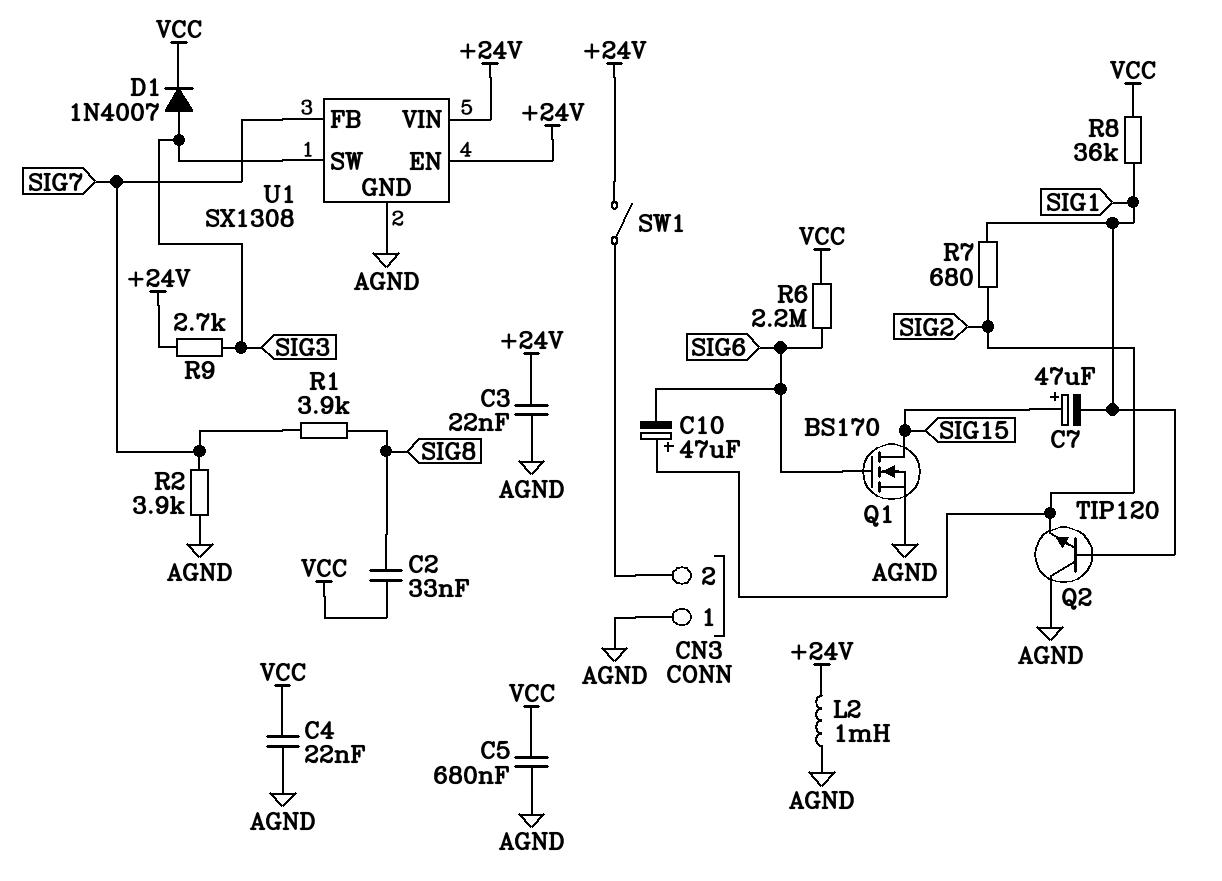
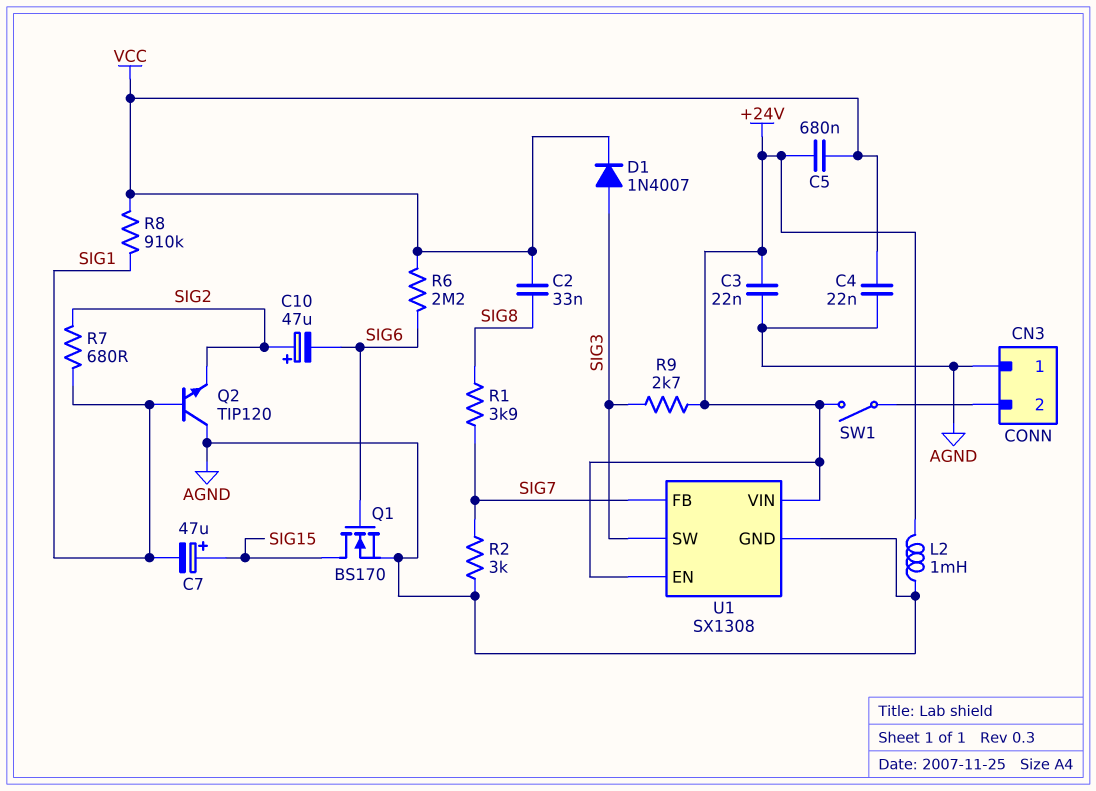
C5: 680nF (AGND, VCC) -> 680nF (+24V, VCC)
R2: 3.9k (AGND, SIG7) -> 3k (AGND, SIG7)
R8: 36k (SIG1, VCC) -> 910k (SIG1, VCC)

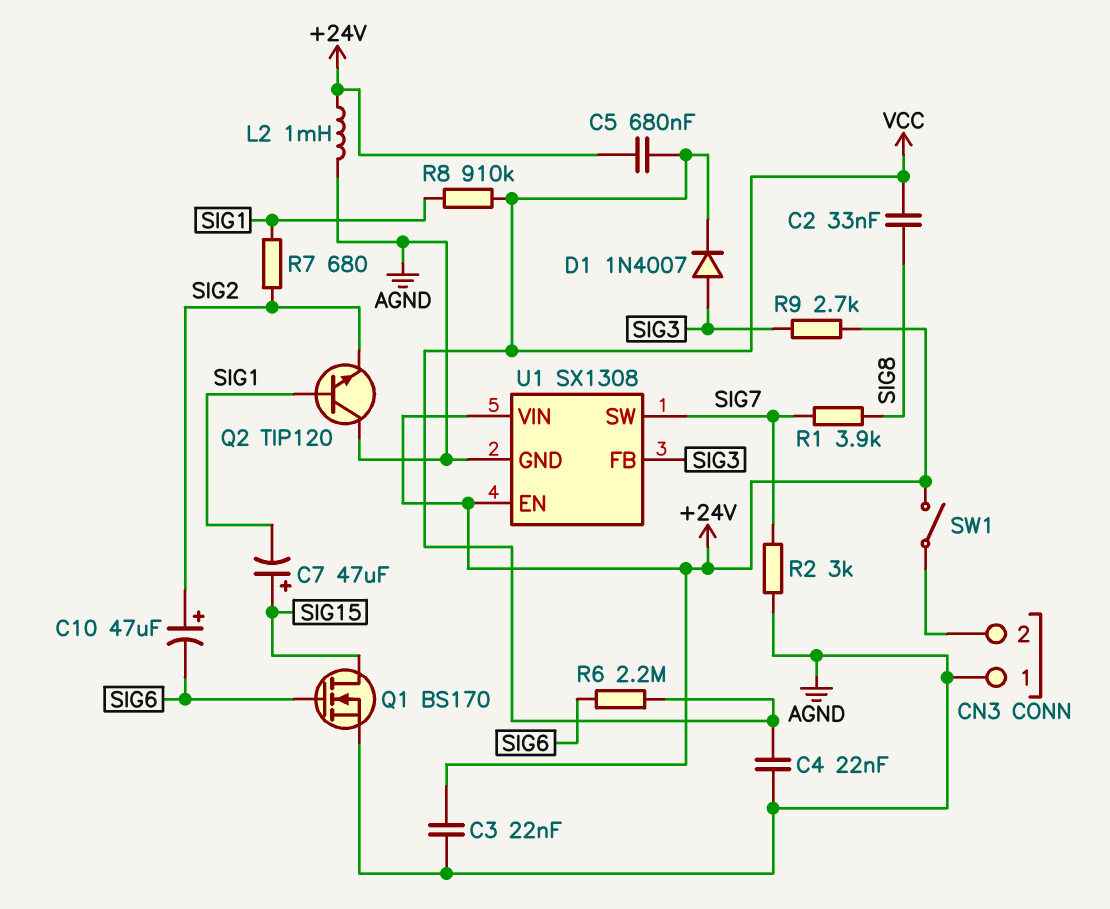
U1 pin FB: SIG7 -> SIG3
U1 pin SW: SIG3 -> SIG7

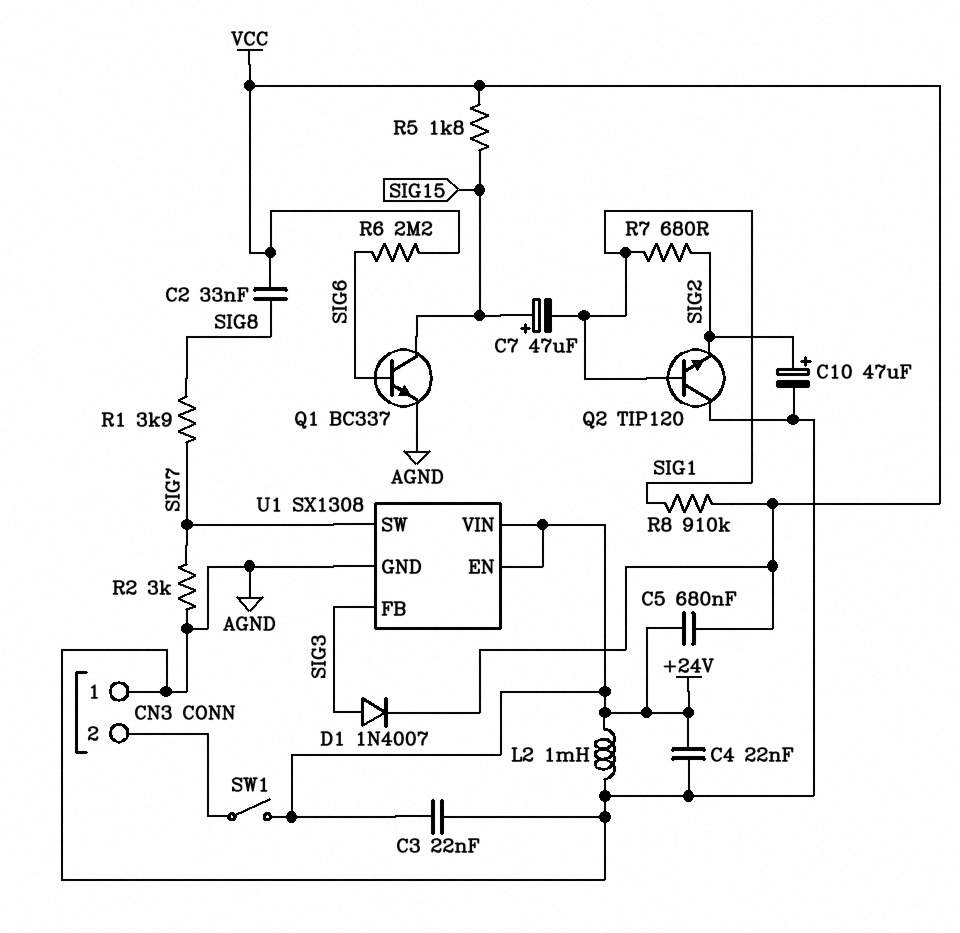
C4: 22nF (AGND, VCC) -> 22nF (+24V, AGND)
C10: 47uF (plus SIG2, minus SIG6) -> 47uF (plus SIG2, minus AGND)
Q1: NMOS BS170 (G SIG6, D SIG15, S AGND) -> NPN BC337 (B SIG6, C SIG15, E AGND)
R5: none -> 1.8k (SIG15, VCC)
R9: 2.7k (+24V, SIG3) -> none

